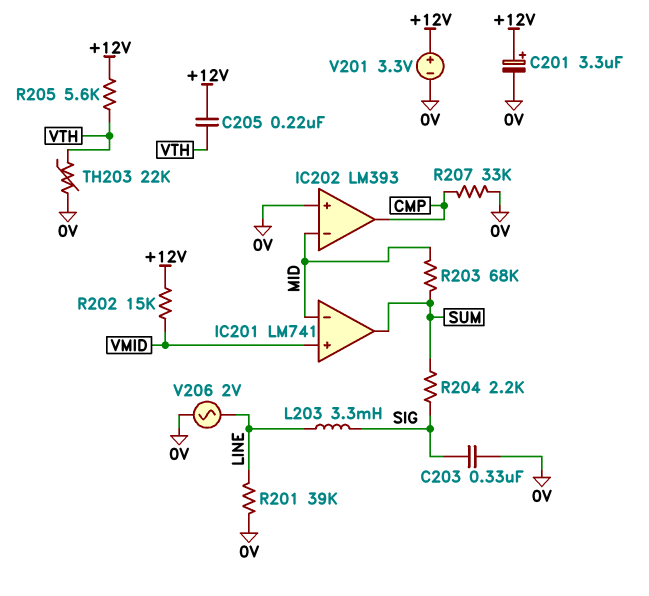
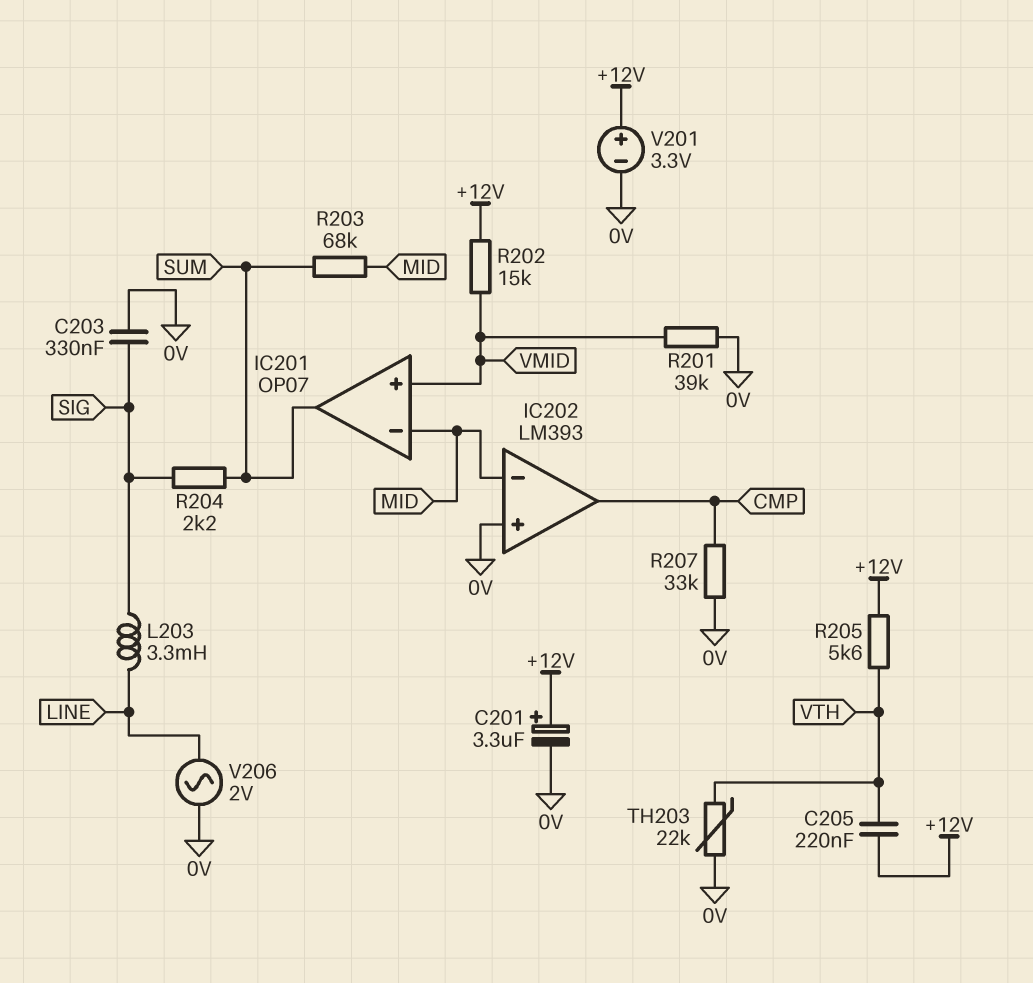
IC201: LM741 -> OP07
R201: 39k (0V, LINE) -> 39k (0V, VMID)

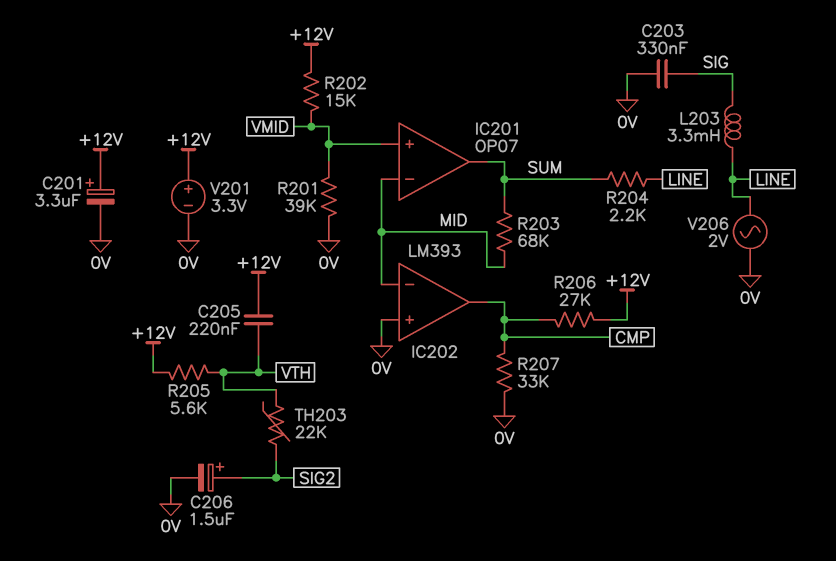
C206: none -> 1.5uF (plus SIG2, minus 0V)
R204: 2.2k (SIG, SUM) -> 2.2k (LINE, SUM)
R206: none -> 27k (+12V, CMP)
TH203: 22k (0V, VTH) -> 22k (SIG2, VTH)

